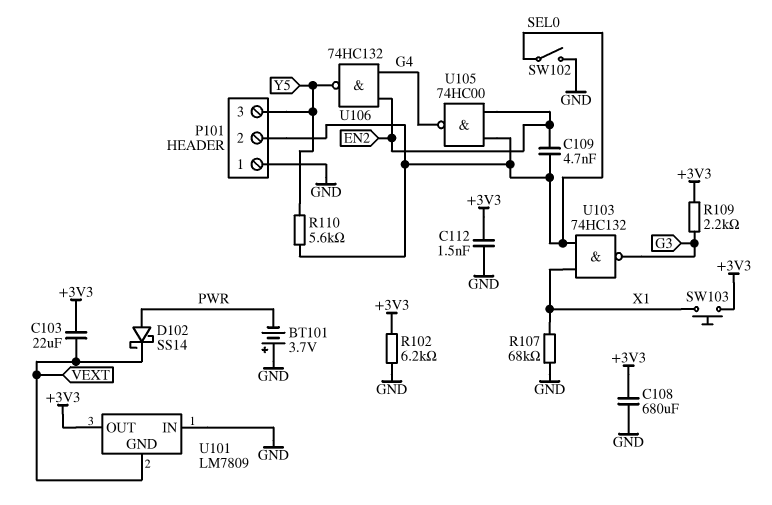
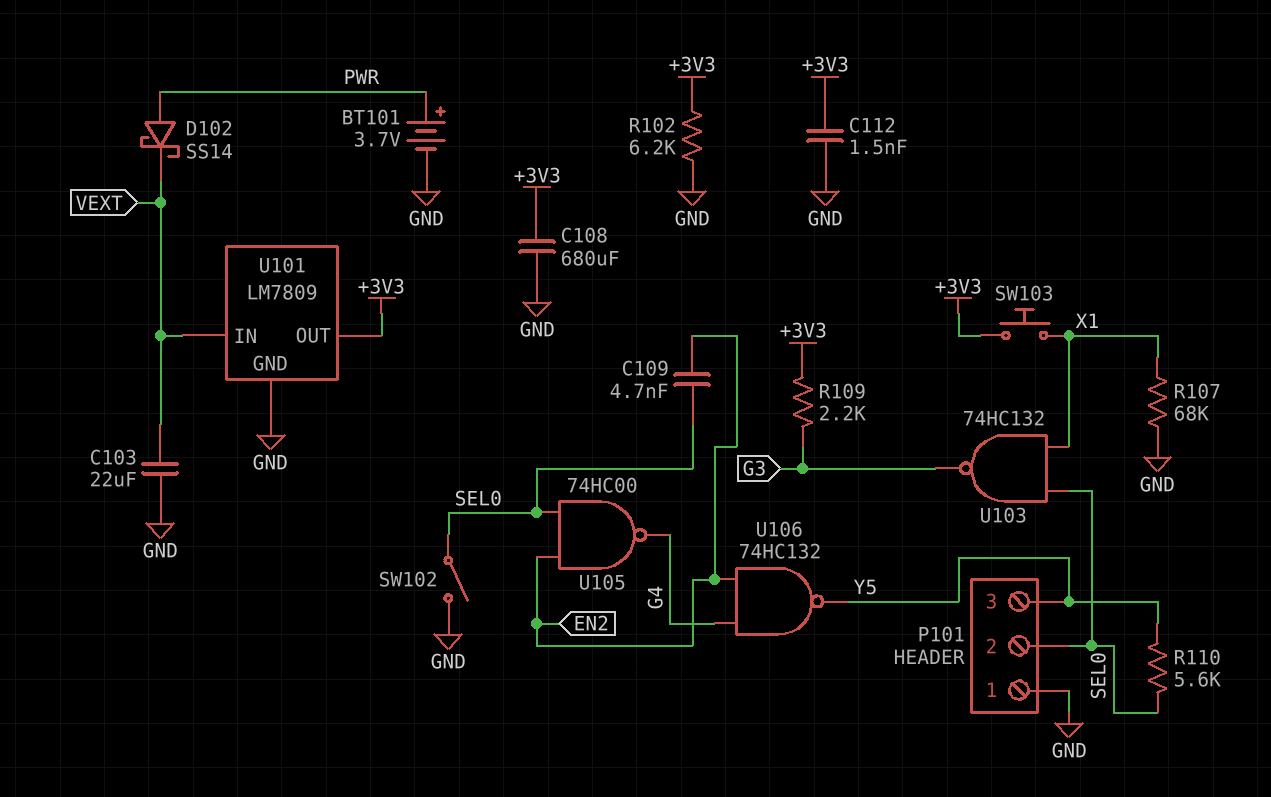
BT101: 3.7V (plus GND, minus PWR) -> 3.7V (plus PWR, minus GND)
C103: 22uF (+3V3, VEXT) -> 22uF (GND, VEXT)
U101 pin GND: VEXT -> GND
U101 pin IN: GND -> VEXT

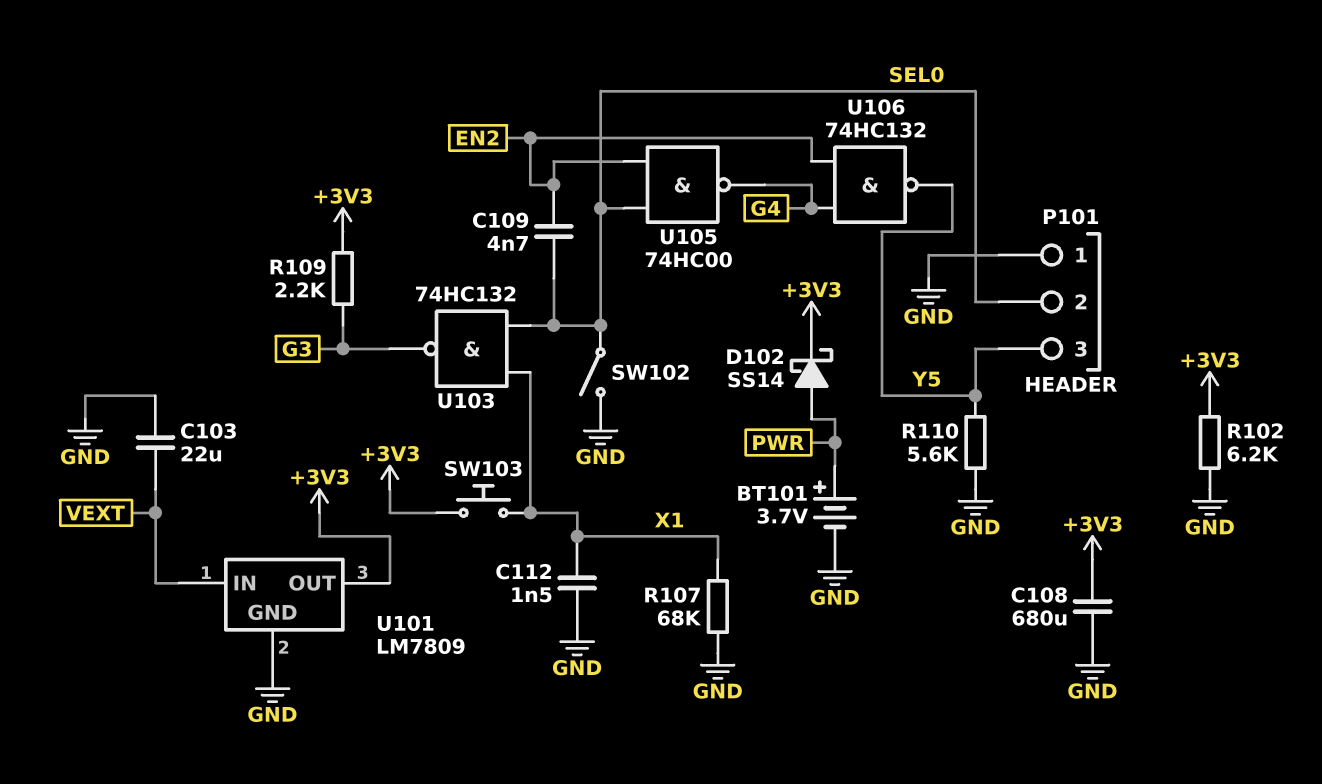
C112: 1.5nF (+3V3, GND) -> 1.5nF (GND, X1)
D102: schottky SS14 (A PWR, K VEXT) -> schottky SS14 (A PWR, K +3V3)
R110: 5.6k (SEL0, Y5) -> 5.6k (GND, Y5)

